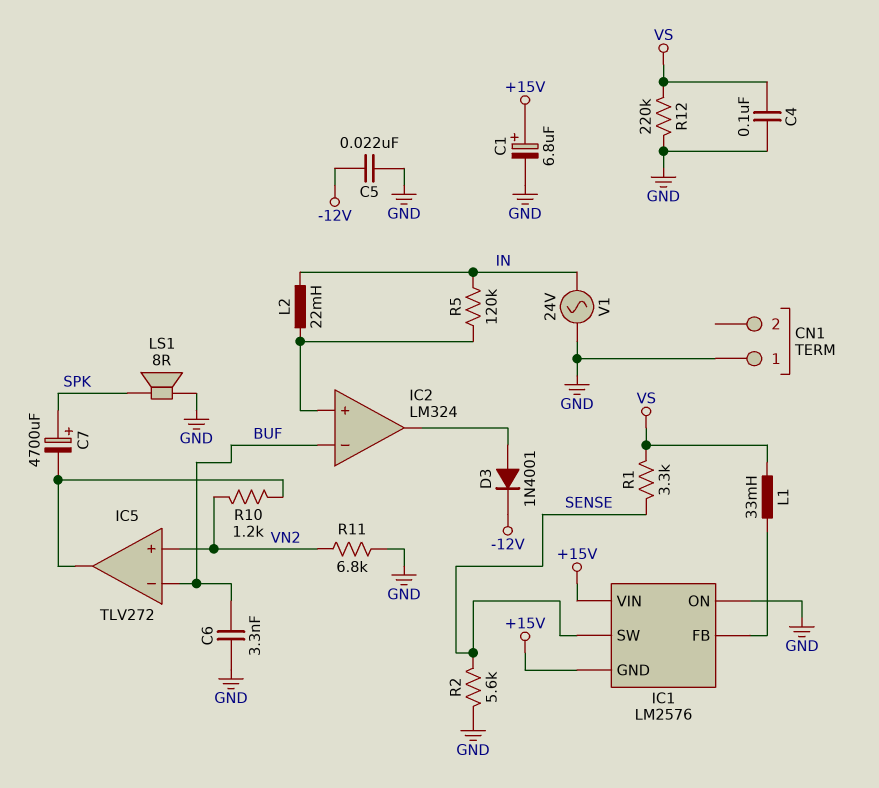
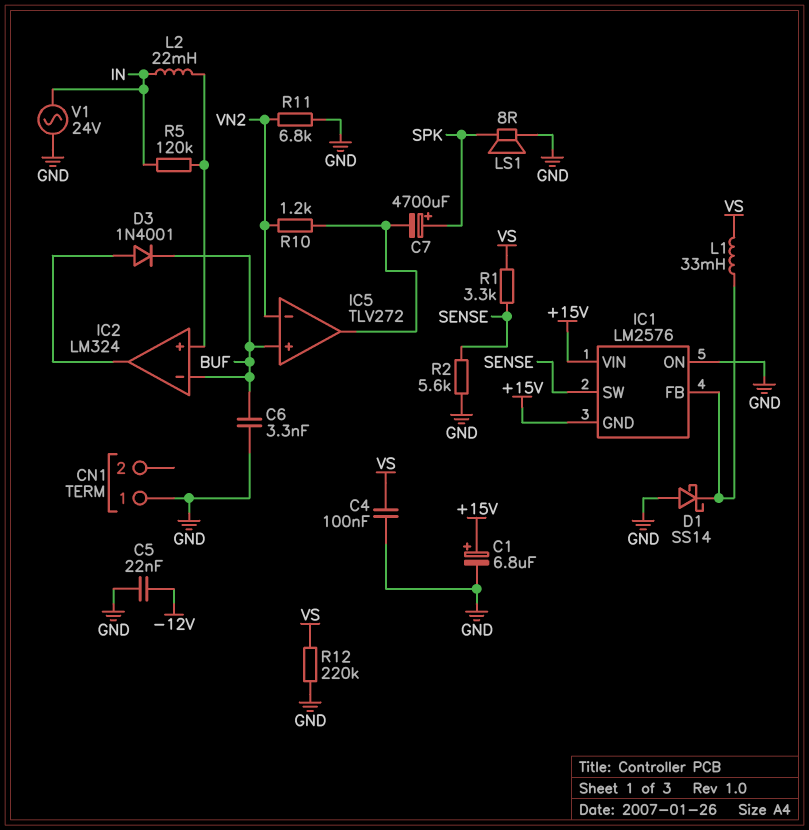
D1: none -> schottky SS14 (A GND, K IC1/FB)
D3: diode 1N4001 (A IC2/out, K -12V) -> diode 1N4001 (A IC2/out, K BUF)
IC5 pin in+: VN2 -> BUF
IC5 pin in-: BUF -> VN2

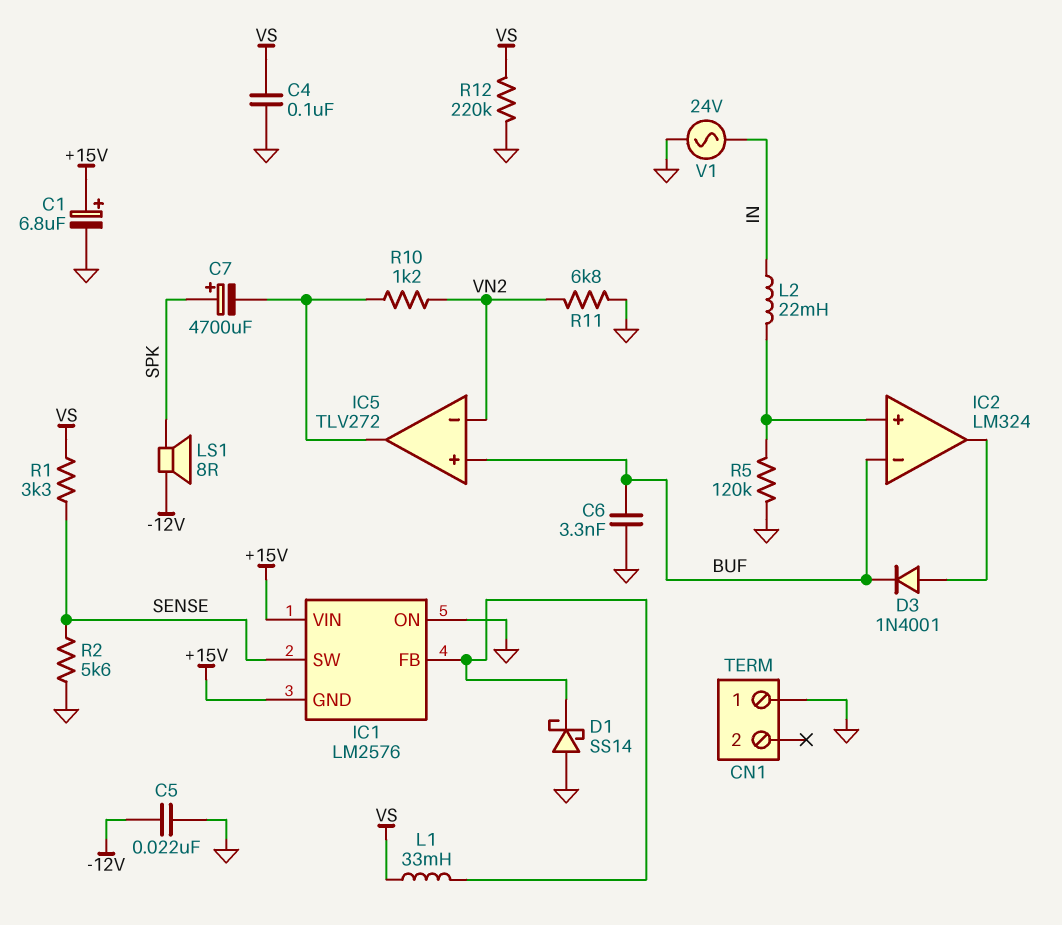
LS1: speaker 8R (GND, SPK) -> speaker 8R (-12V, SPK)
R5: 120k (IC2/in+, IN) -> 120k (GND, IC2/in+)

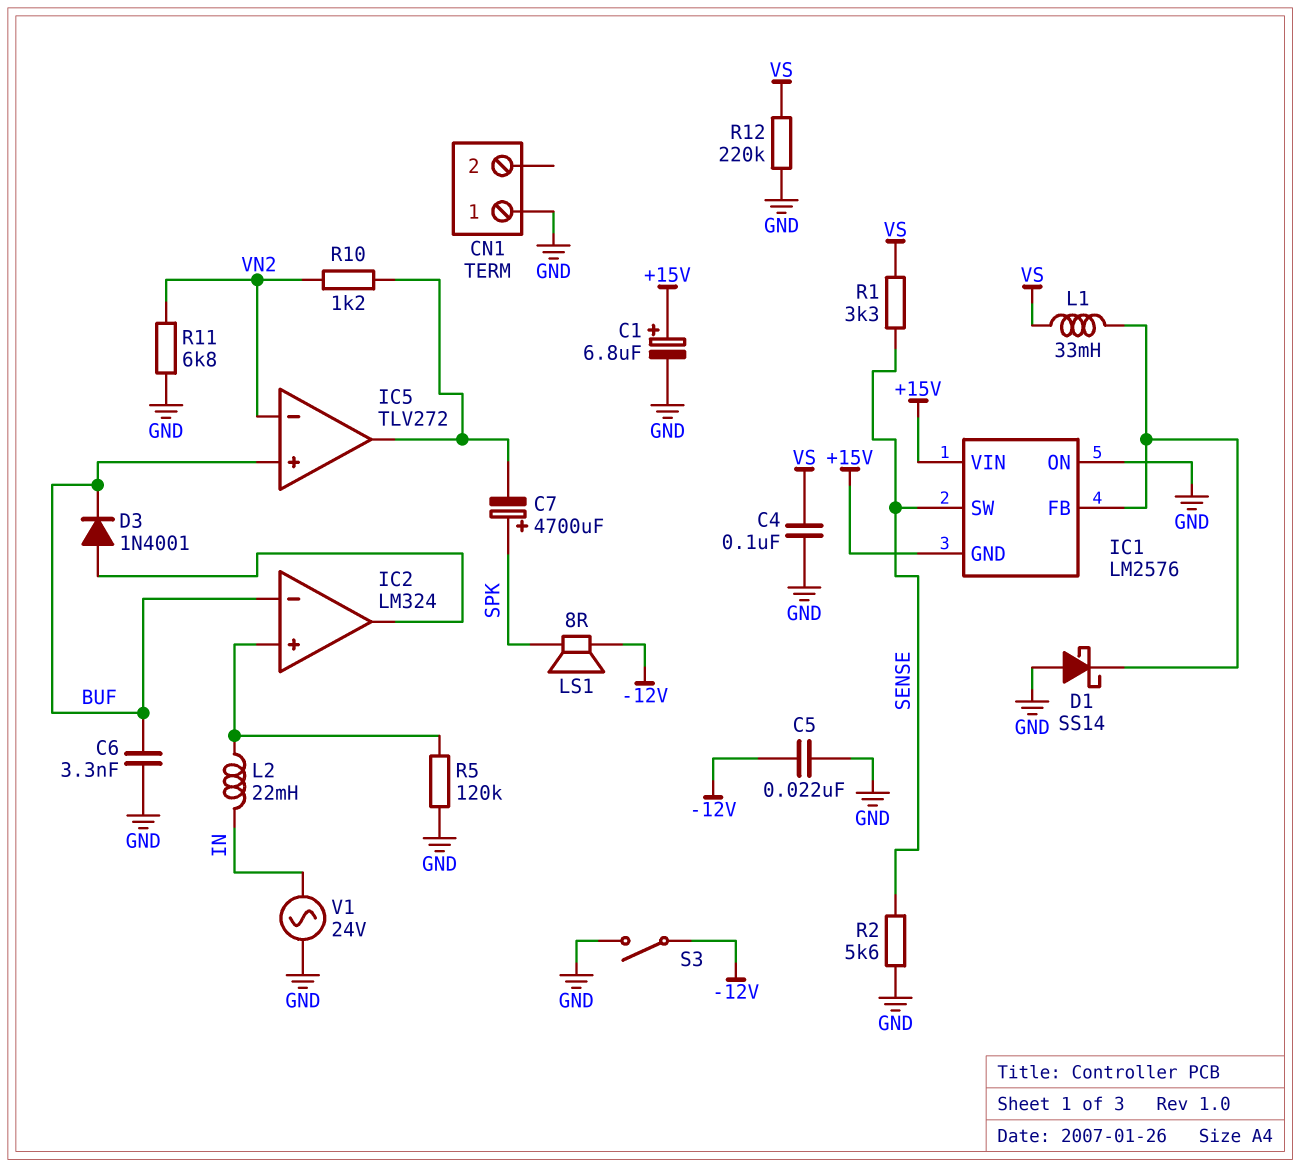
S3: none -> switch (-12V, GND)

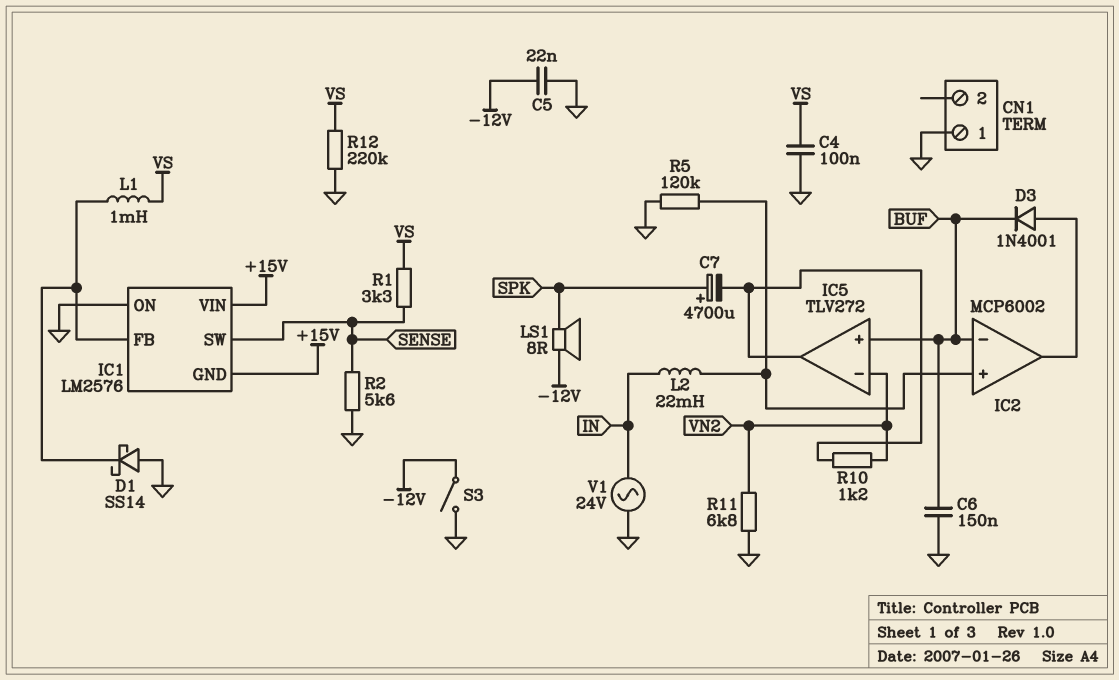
C1: 6.8uF (plus +15V, minus GND) -> none
C6: 3.3nF (BUF, GND) -> 150nF (BUF, GND)
IC2: LM324 -> MCP6002
L1: 33mH (IC1/FB, VS) -> 1mH (IC1/FB, VS)

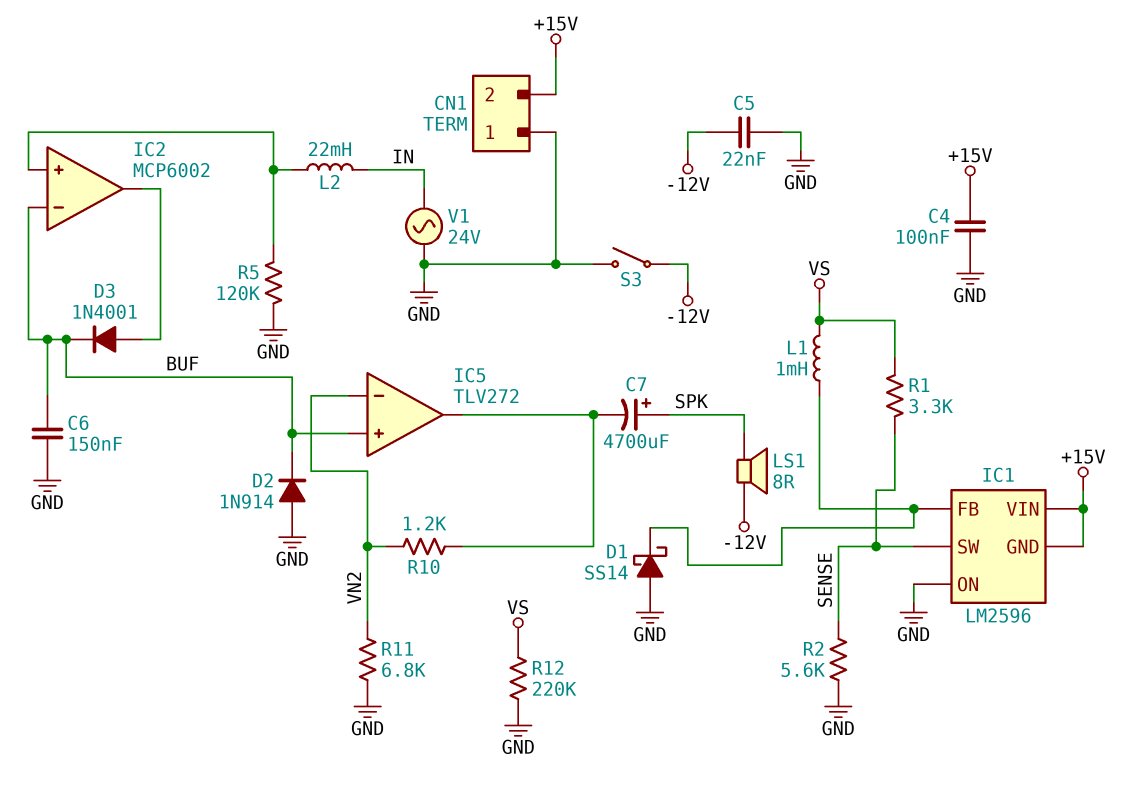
C4: 100nF (GND, VS) -> 100nF (+15V, GND)
CN1 pin 2: none -> +15V
D2: none -> diode 1N914 (A GND, K BUF)
IC1: LM2576 -> LM2596

